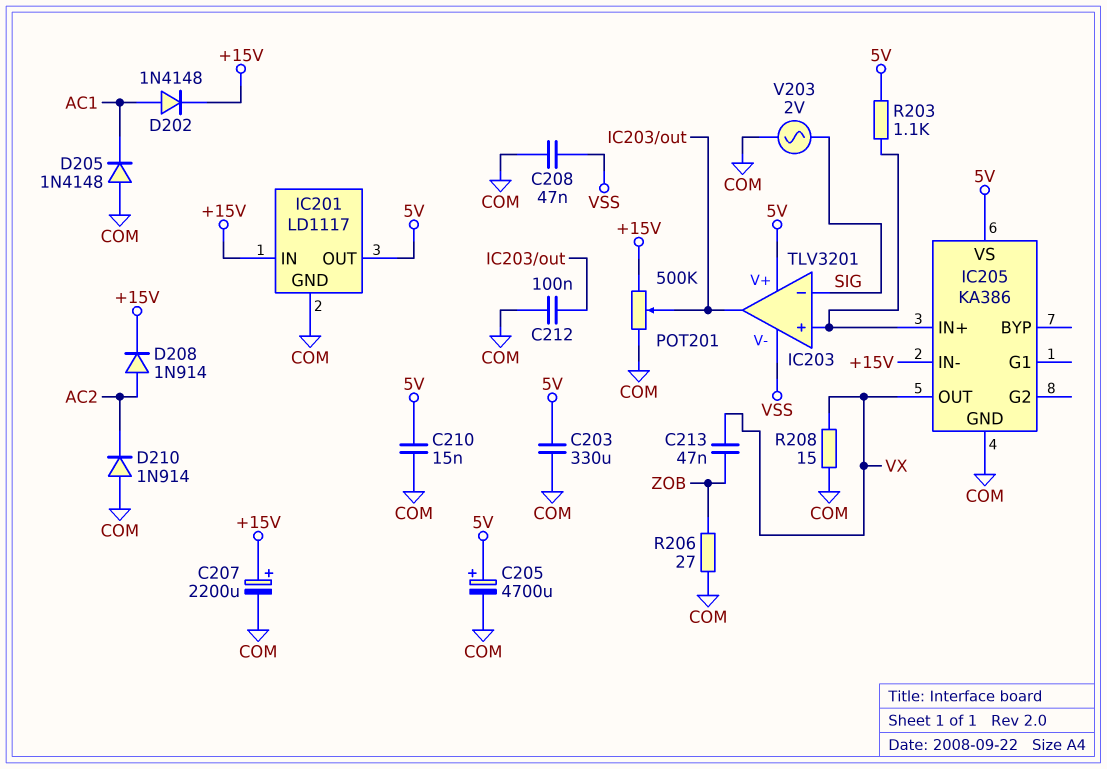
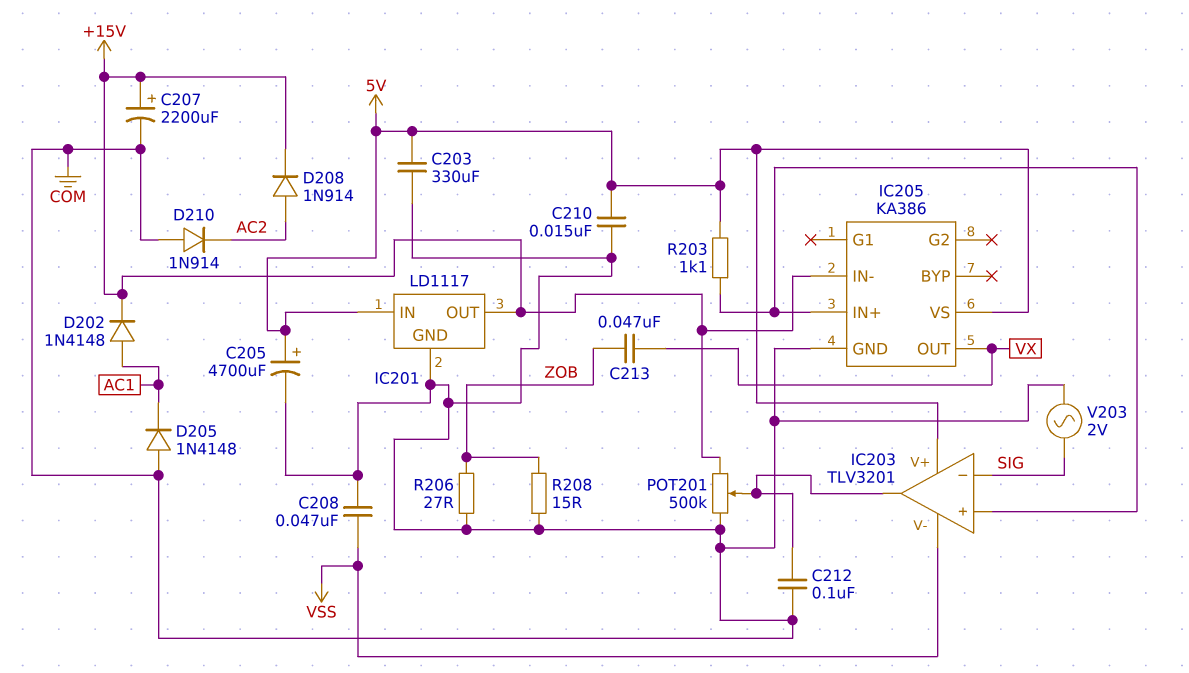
IC201 pin IN: +15V -> 5V
IC201 pin OUT: 5V -> +15V
R208: 15 (COM, VX) -> 15 (COM, ZOB)

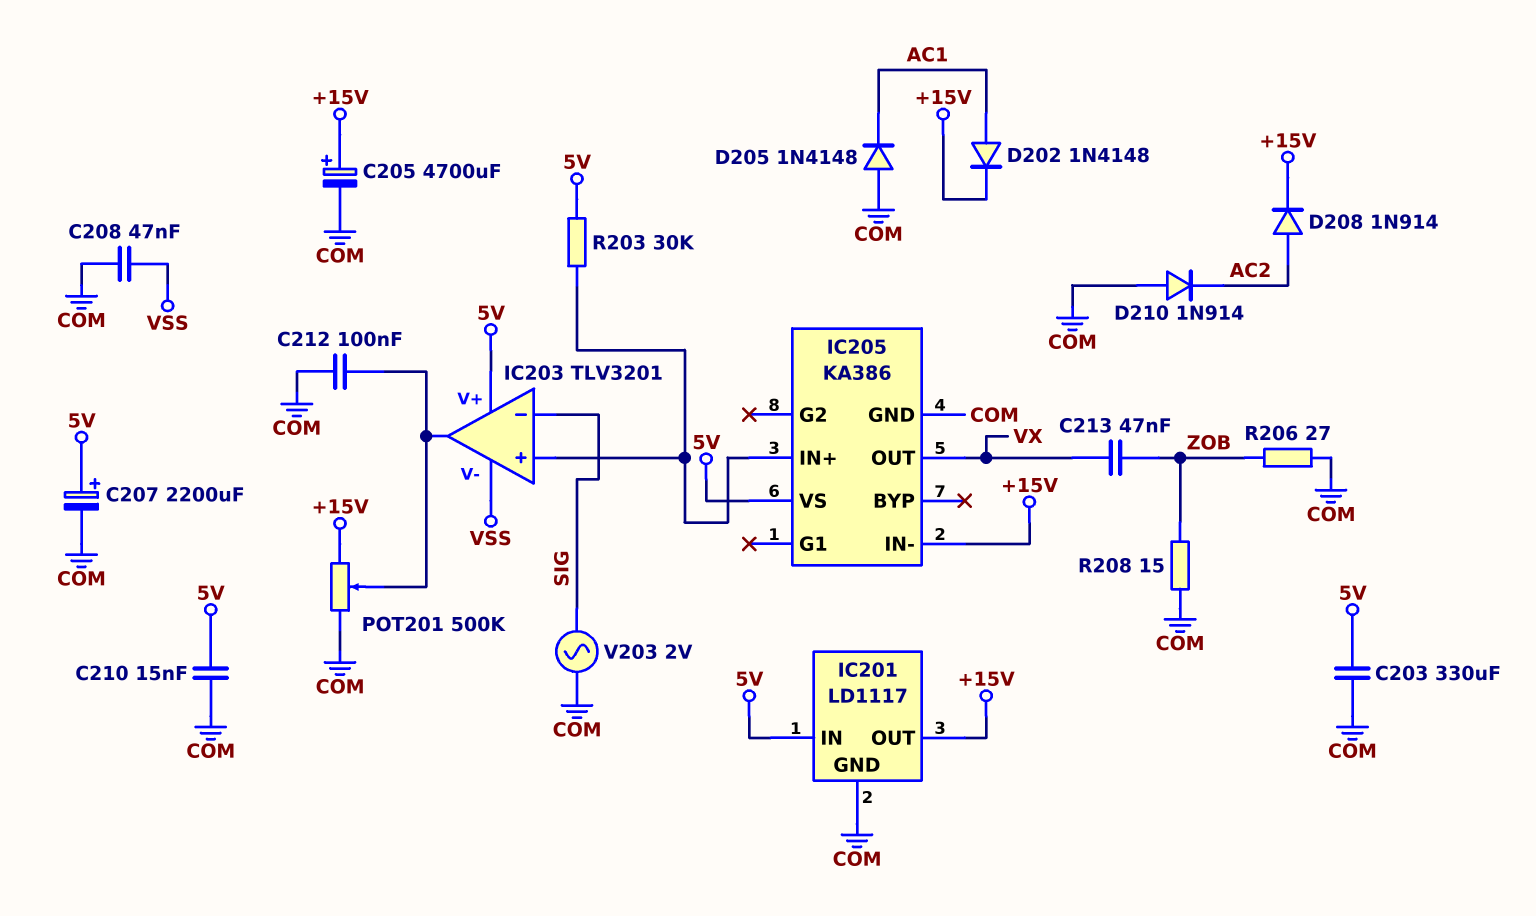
C205: 4700uF (plus 5V, minus COM) -> 4700uF (plus +15V, minus COM)
C207: 2200uF (plus +15V, minus COM) -> 2200uF (plus 5V, minus COM)
R203: 1.1k (5V, IC203/in+) -> 30k (5V, IC203/in+)

